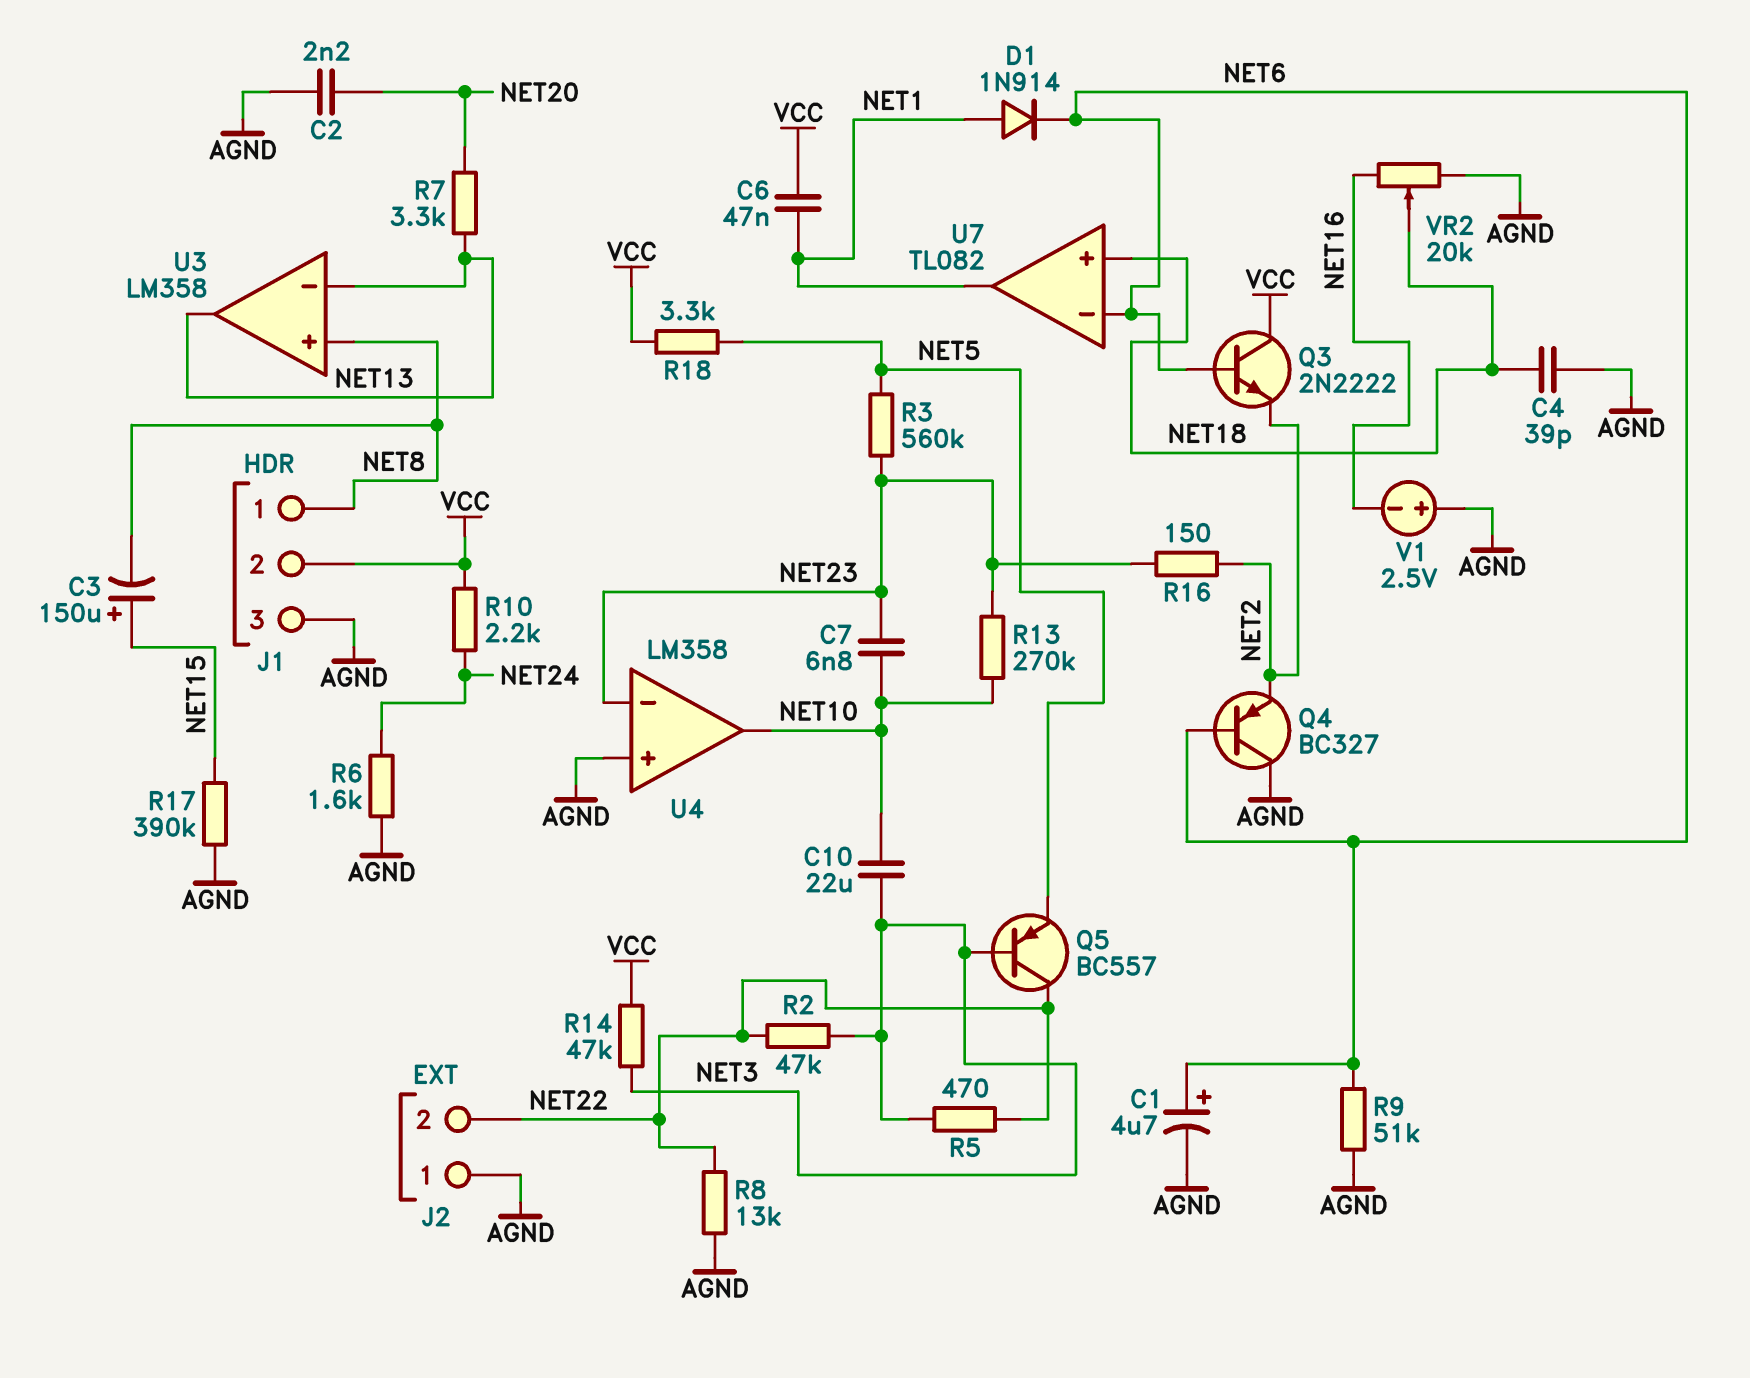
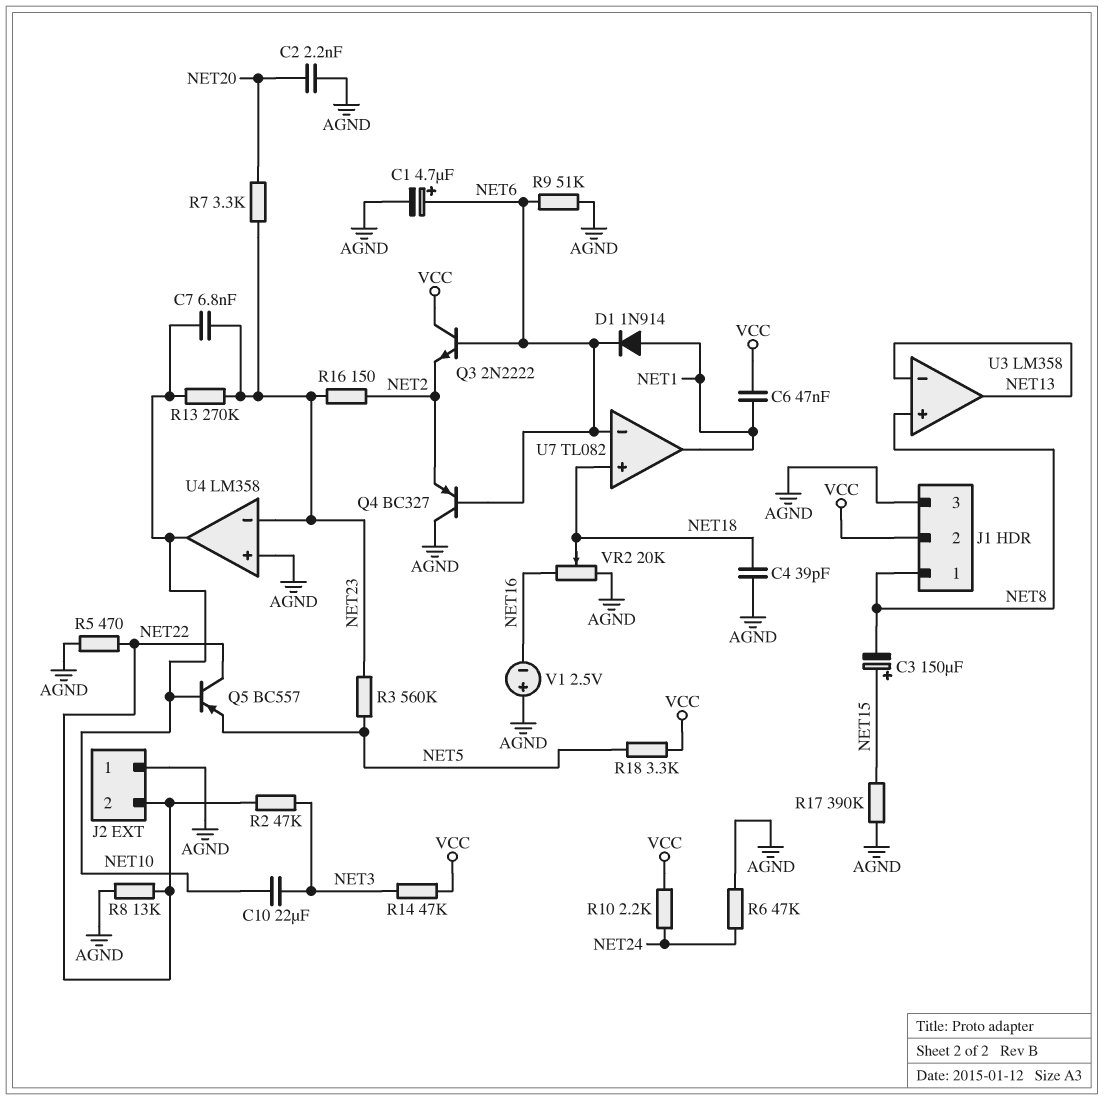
Q5: PNP BC557 (B NET3, C NET22, E NET5) -> PNP BC557 (B NET10, C NET22, E NET5)
R5: 470 (NET3, NET22) -> 470 (AGND, NET22)
R6: 1.6k (AGND, NET24) -> 47k (AGND, NET24)
R7: 3.3k (NET13, NET20) -> 3.3k (NET20, NET23)

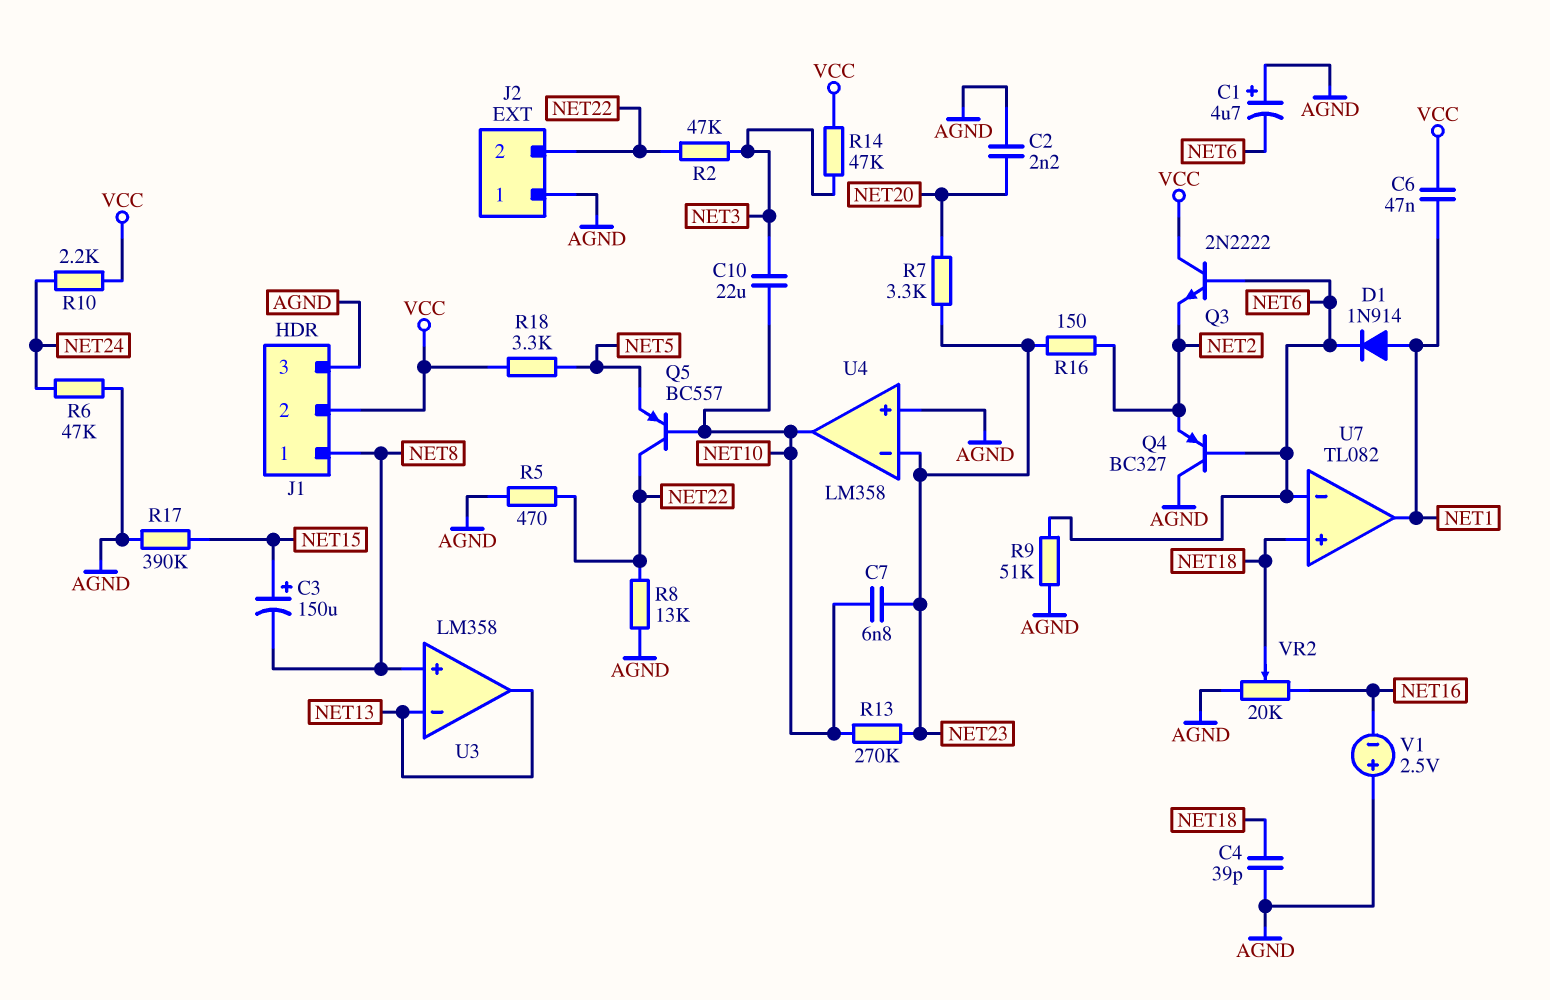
C1: 4.7uF (plus NET6, minus AGND) -> 4.7uF (plus AGND, minus NET6)
R3: 560k (NET5, NET23) -> none

